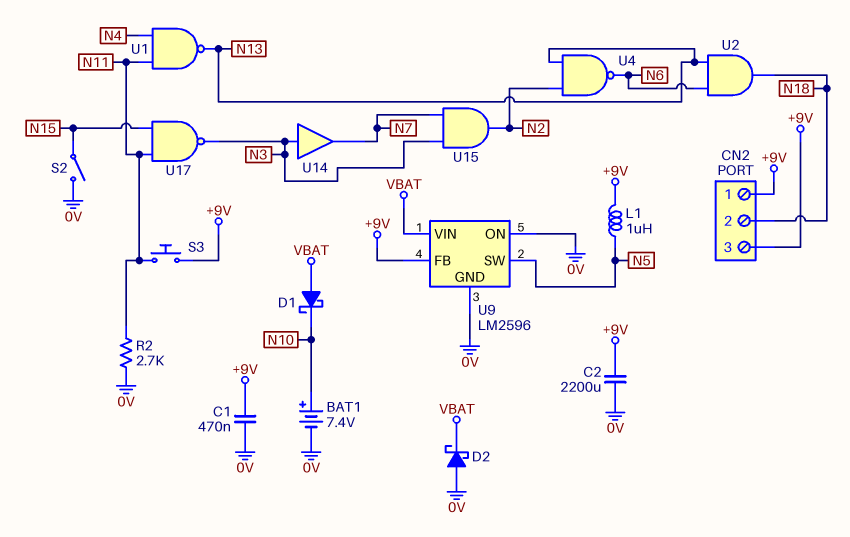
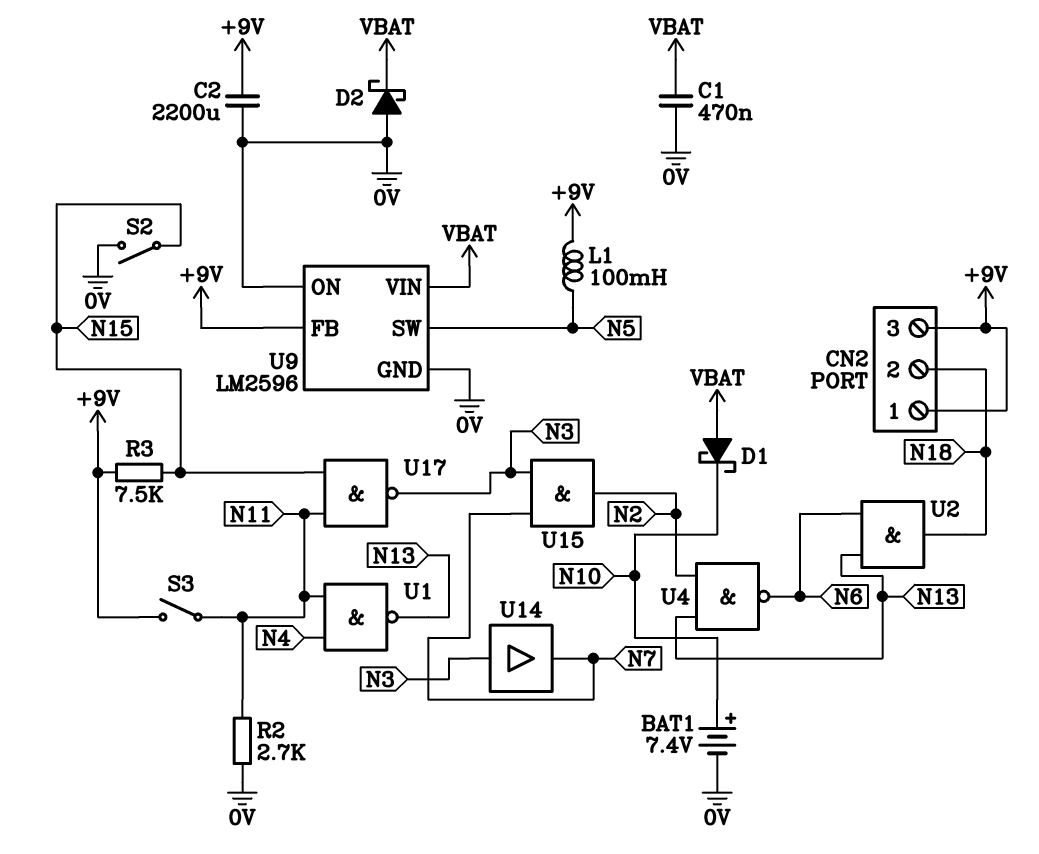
C1: 470nF (+9V, 0V) -> 470nF (0V, VBAT)
L1: 1uH (+9V, N5) -> 100mH (+9V, N5)
R3: none -> 7.5k (+9V, N15)
S3: button (+9V, N11) -> switch (+9V, N11)

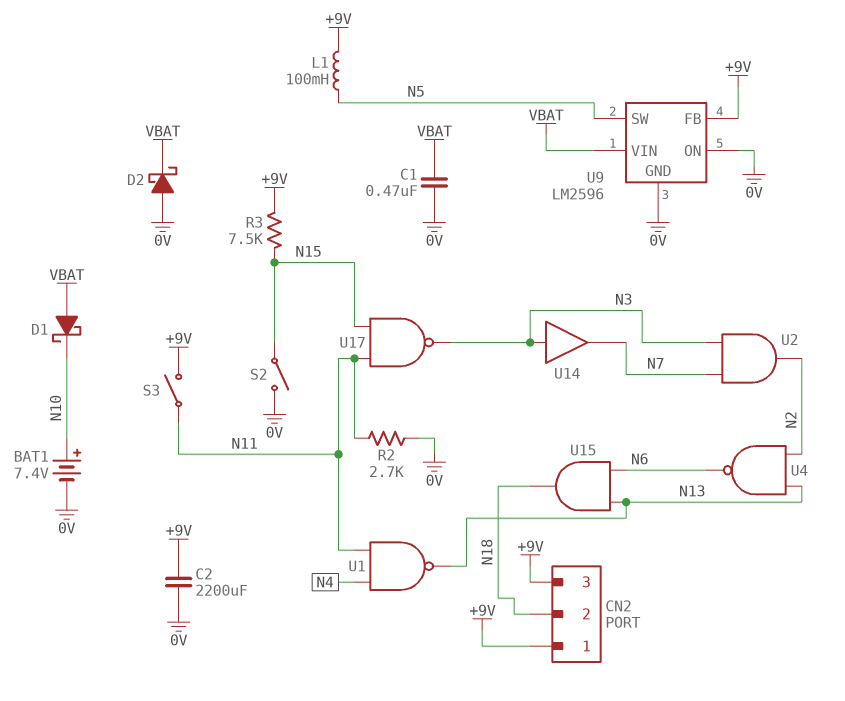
U2: AND (in N6, in N13, out N18) -> AND (in N3, in N7, out N2)
U15: AND (in N3, in N7, out N2) -> AND (in N6, in N13, out N18)

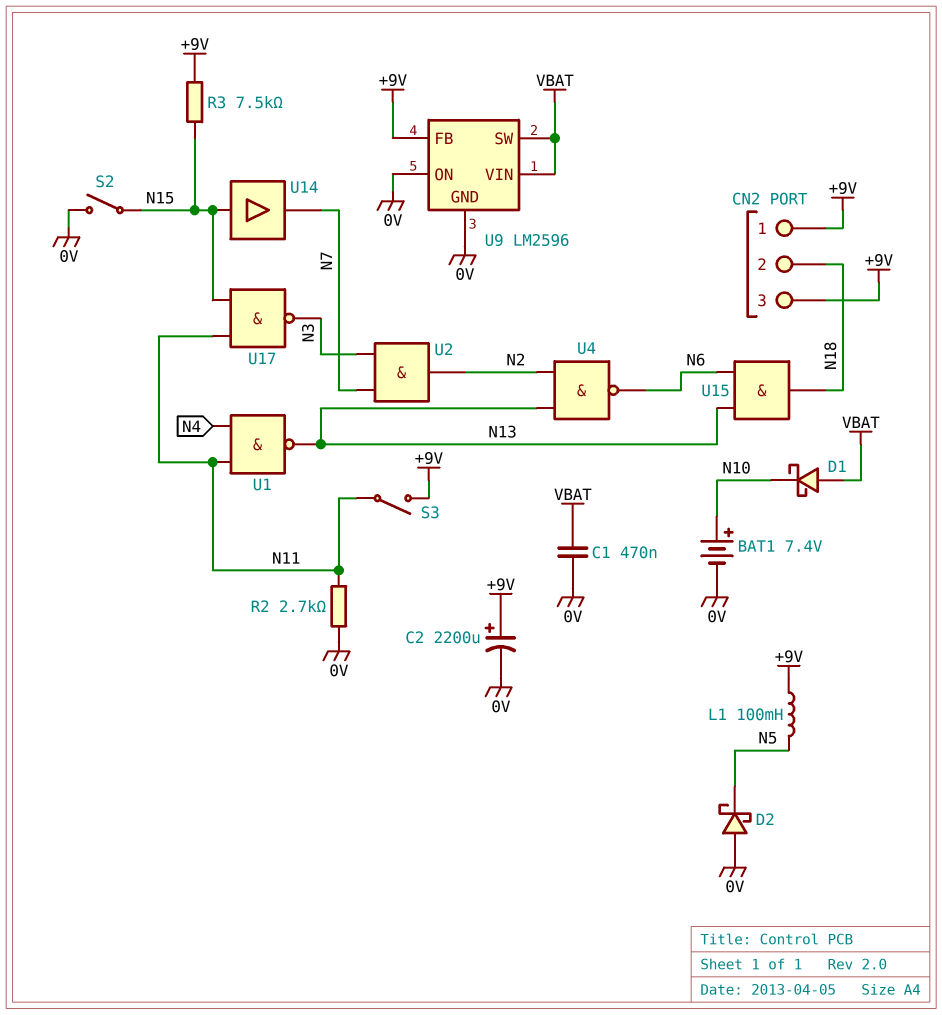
C2: 2200uF (+9V, 0V) -> 2200uF (plus +9V, minus 0V)
D2: schottky (A 0V, K VBAT) -> schottky (A 0V, K N5)
U9 pin SW: N5 -> VBAT
U14: buffer (in N3, out N7) -> buffer (in N15, out N7)

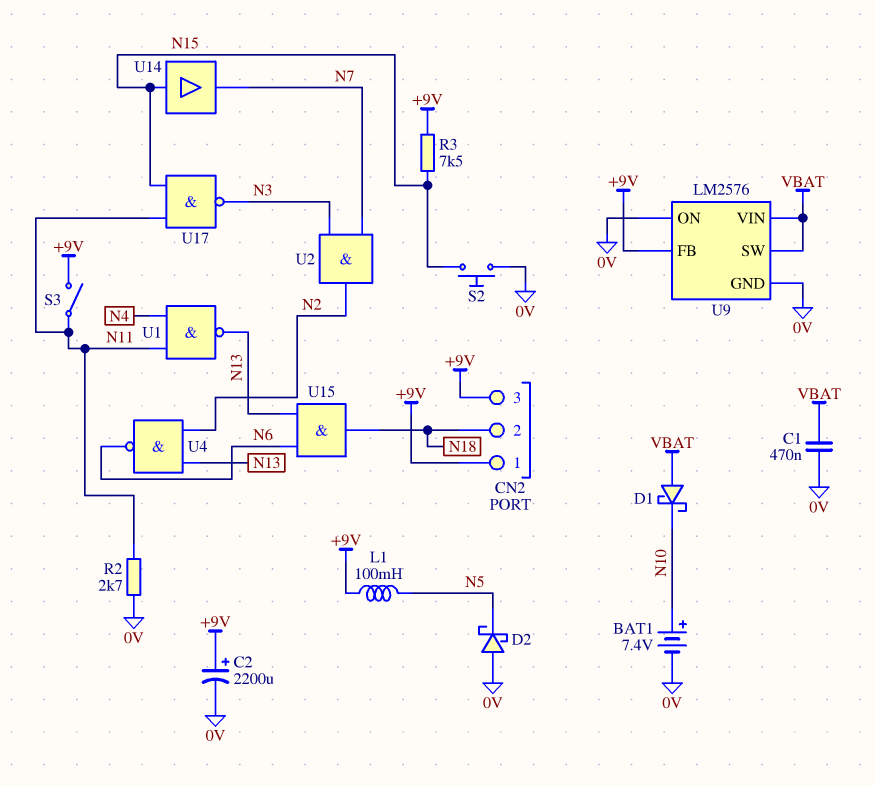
S2: switch (0V, N15) -> button (0V, N15)
U9: LM2596 -> LM2576

